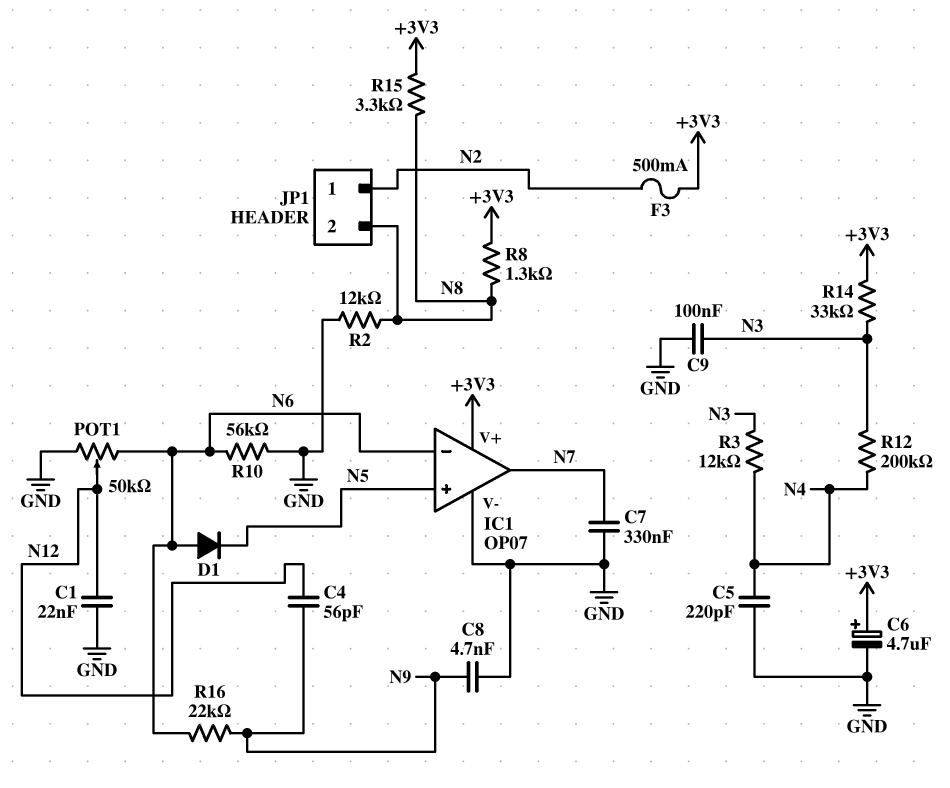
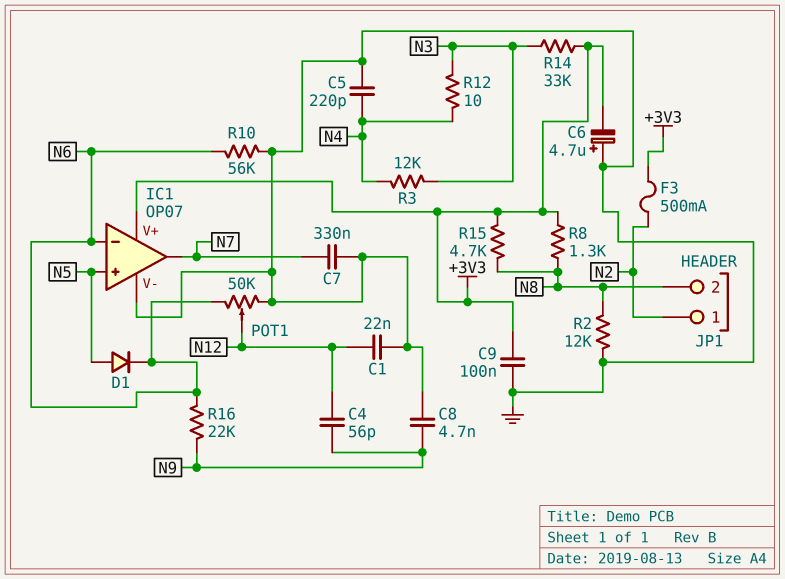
C6: 4.7uF (plus +3V3, minus GND) -> 4.7uF (plus GND, minus +3V3)
C9: 100nF (GND, N3) -> 100nF (+3V3, GND)
D1: diode (A N6, K N5) -> diode (A N5, K N6)
R12: 200k (N3, N4) -> 10 (N3, N4)
R15: 3.3k (+3V3, N8) -> 4.7k (+3V3, N8)

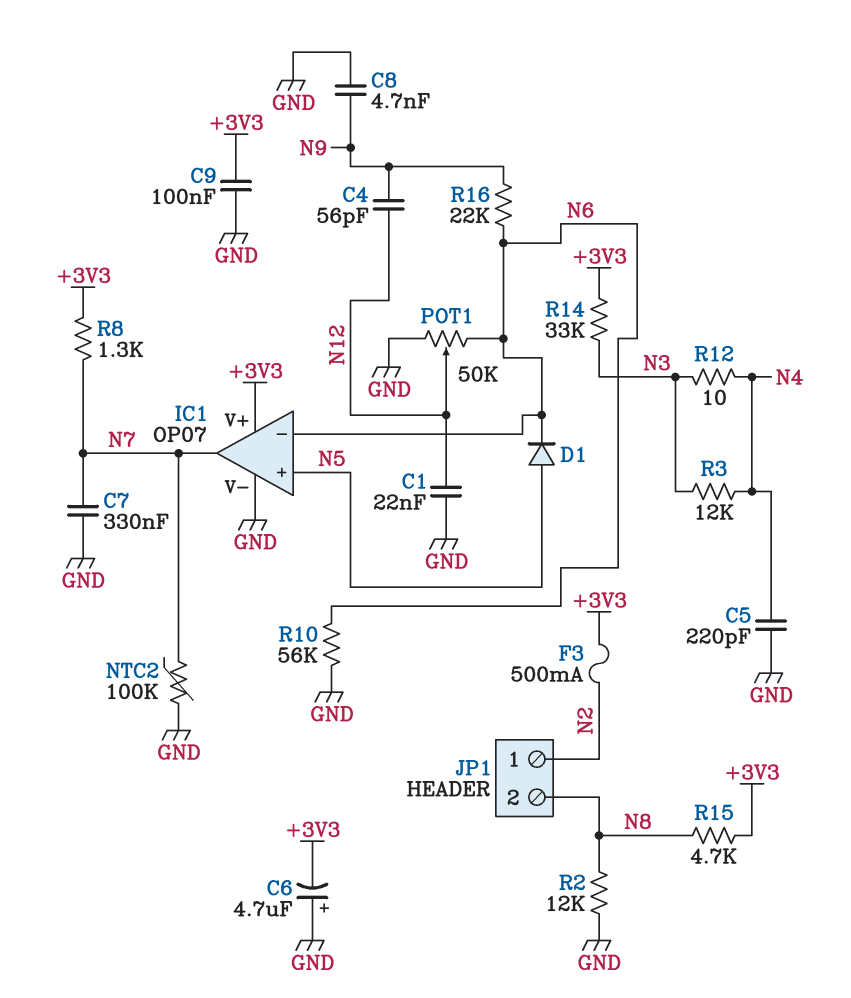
NTC2: none -> 100k (GND, N7)
R8: 1.3k (+3V3, N8) -> 1.3k (+3V3, N7)

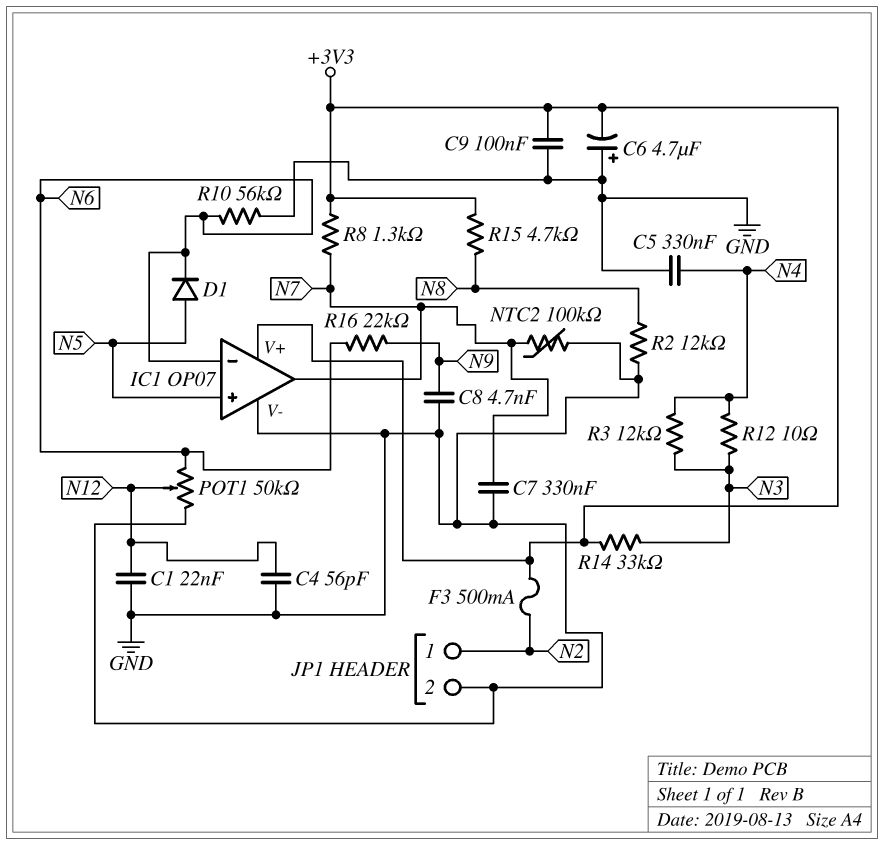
C4: 56pF (N9, N12) -> 56pF (GND, N12)
C5: 220pF (GND, N4) -> 330nF (GND, N4)
JP1 pin 2: N8 -> GND

